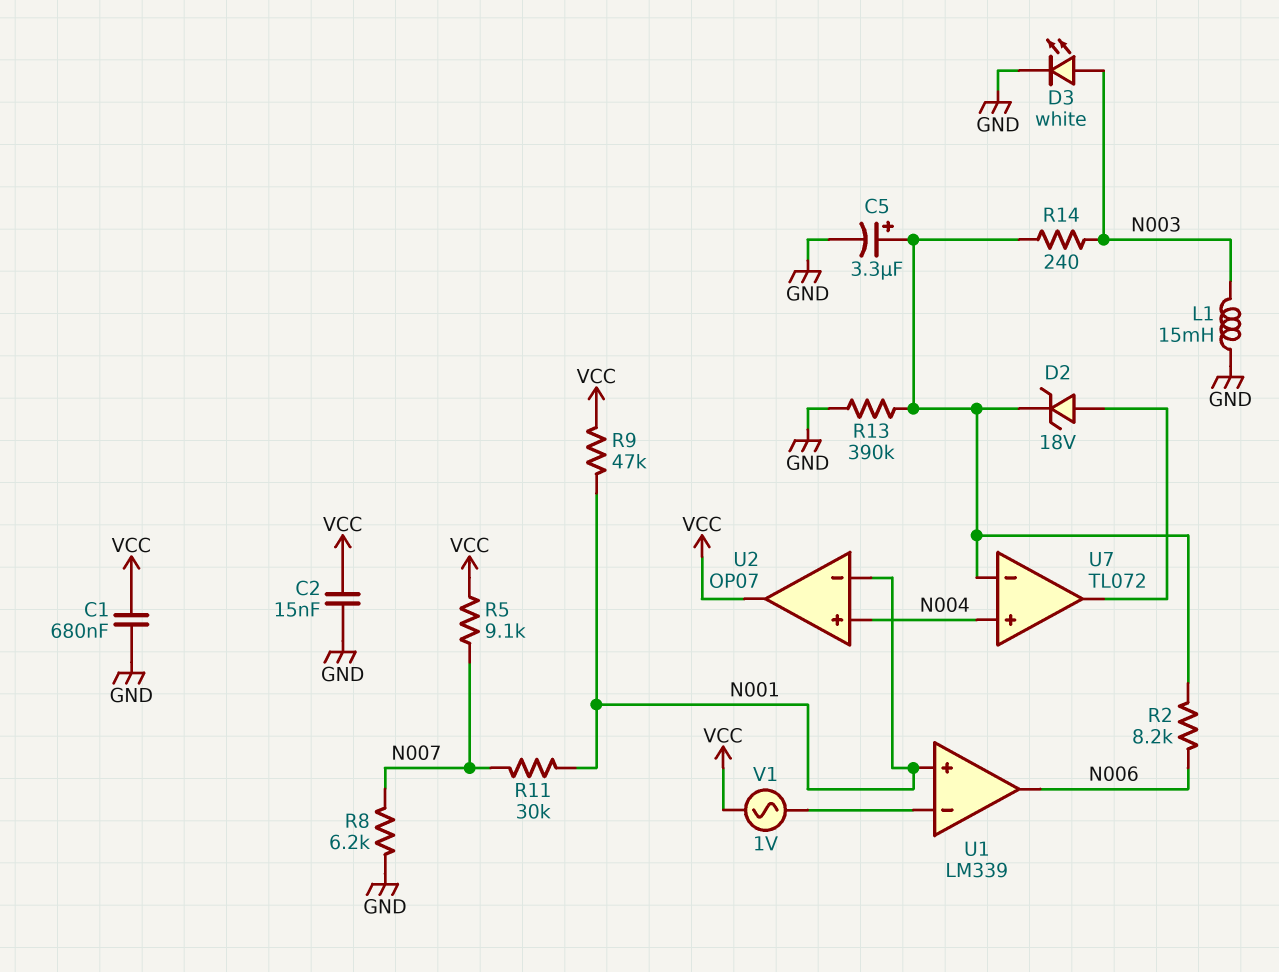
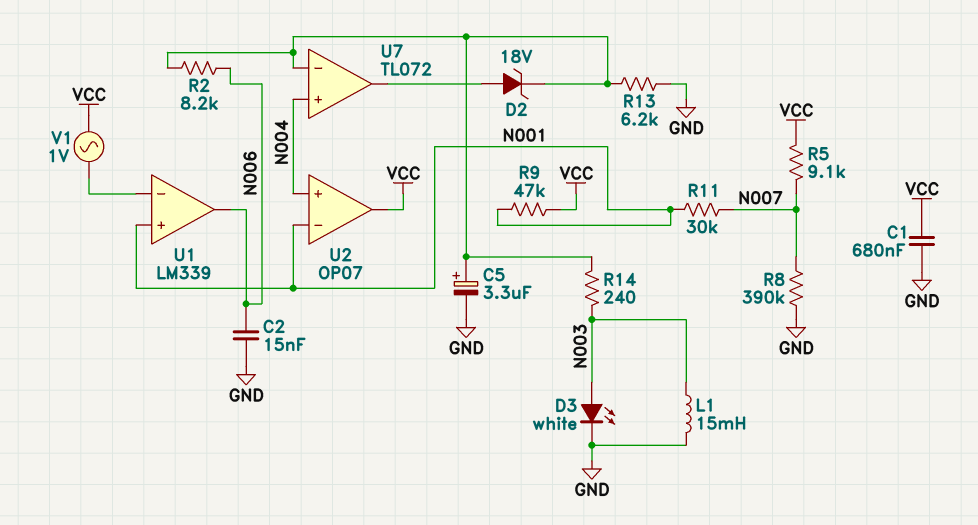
C2: 15nF (GND, VCC) -> 15nF (GND, N006)
R8: 6.2k (GND, N007) -> 390k (GND, N007)
R13: 390k (GND, U7/in-) -> 6.2k (GND, U7/in-)

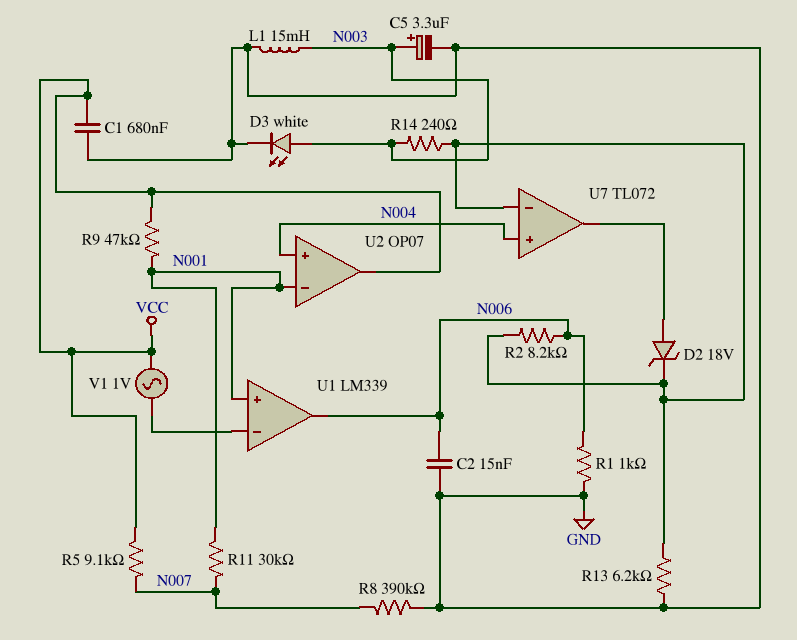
C5: 3.3uF (plus U7/in-, minus GND) -> 3.3uF (plus N003, minus GND)
R1: none -> 1k (GND, N006)

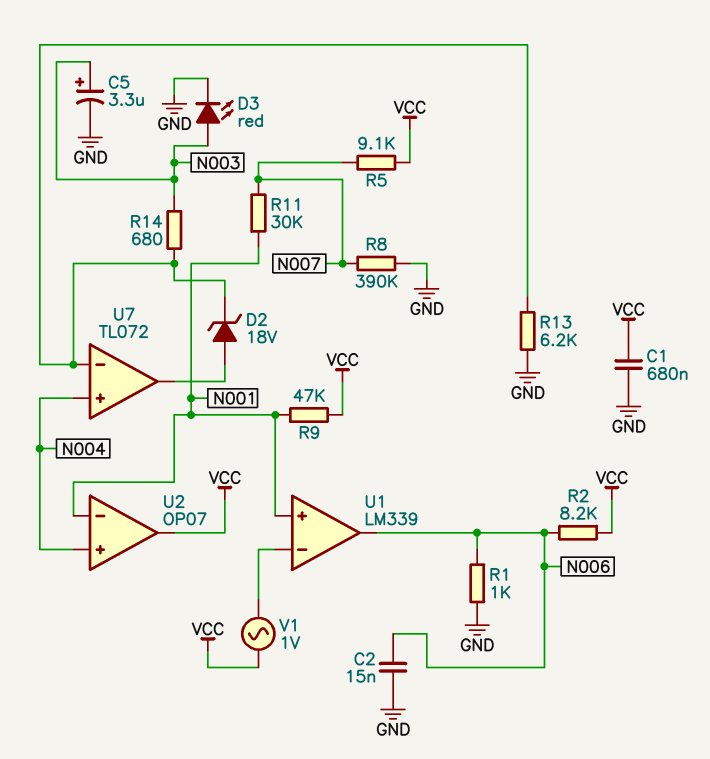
D3: LED white (A N003, K GND) -> LED red (A N003, K GND)
L1: 15mH (GND, N003) -> none
R2: 8.2k (N006, U7/in-) -> 8.2k (N006, VCC)
R14: 240 (N003, U7/in-) -> 680 (N003, U7/in-)

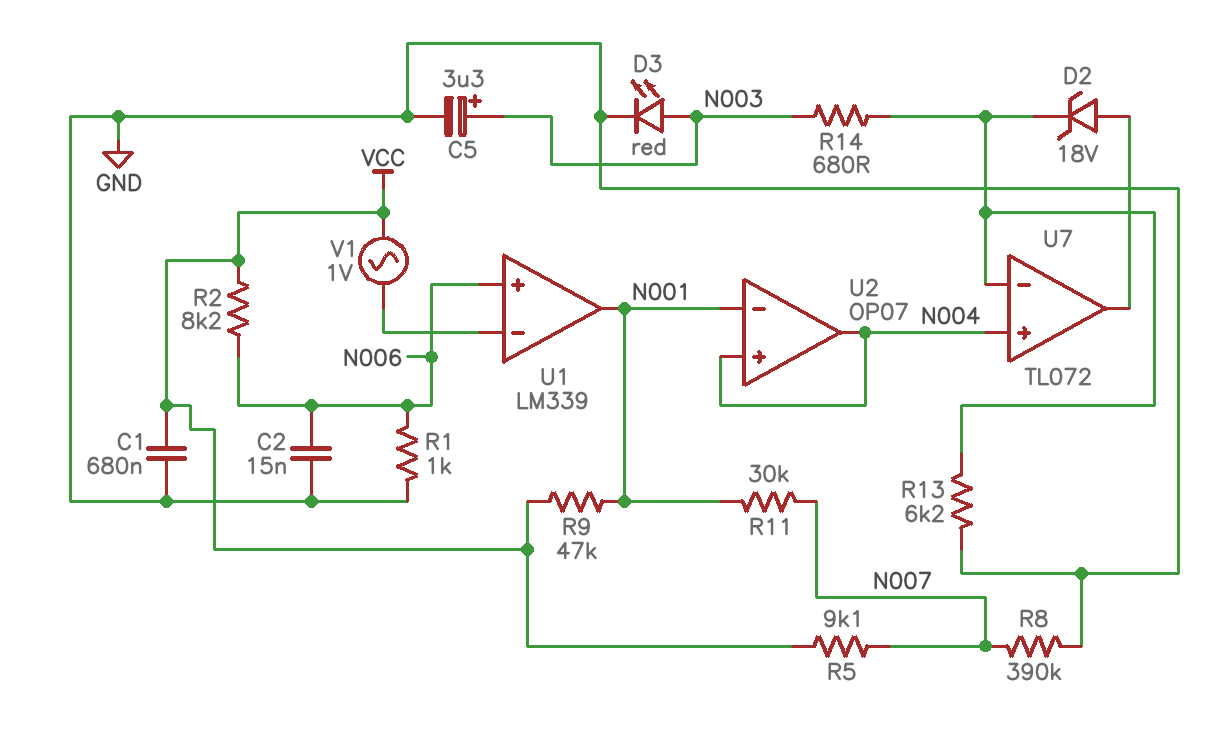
U1 pin in+: N001 -> N006
U1 pin out: N006 -> N001
U2 pin out: VCC -> N004

